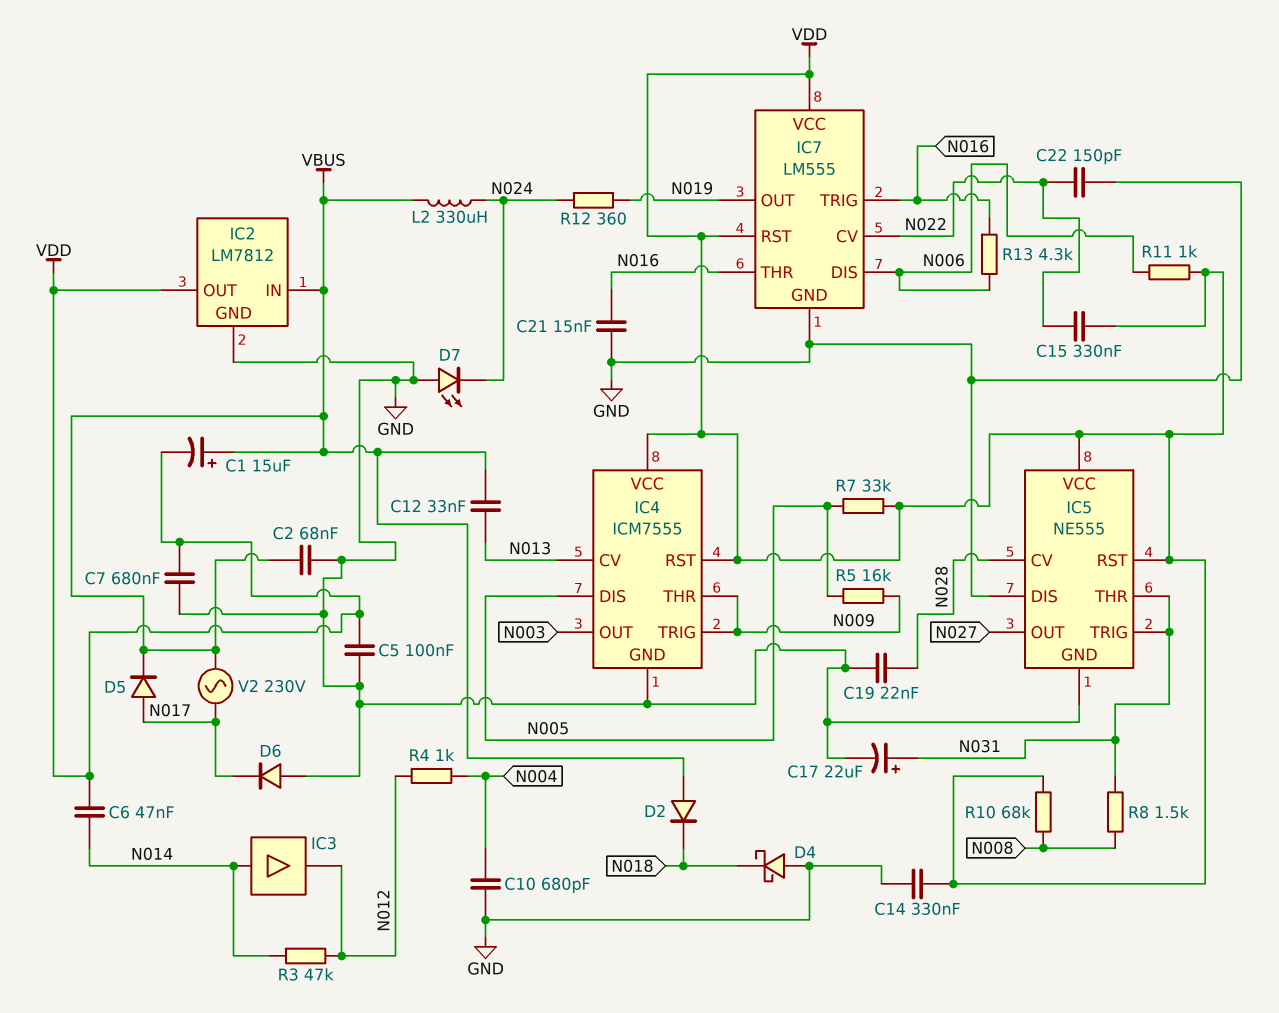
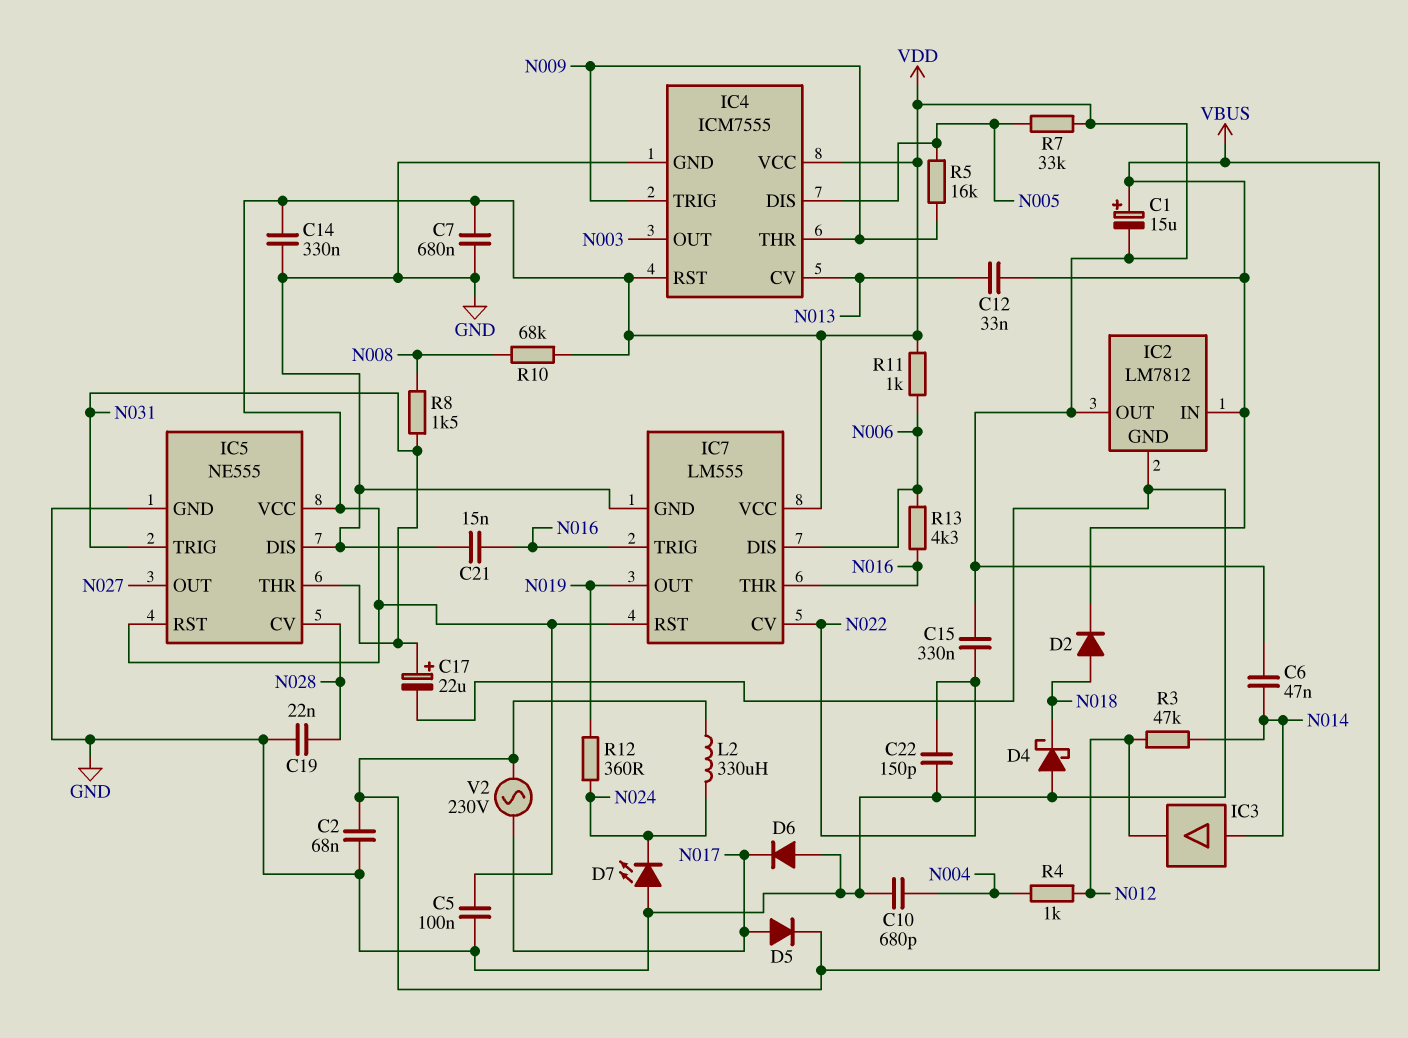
D2: diode (A VBUS, K N018) -> diode (A N018, K VBUS)

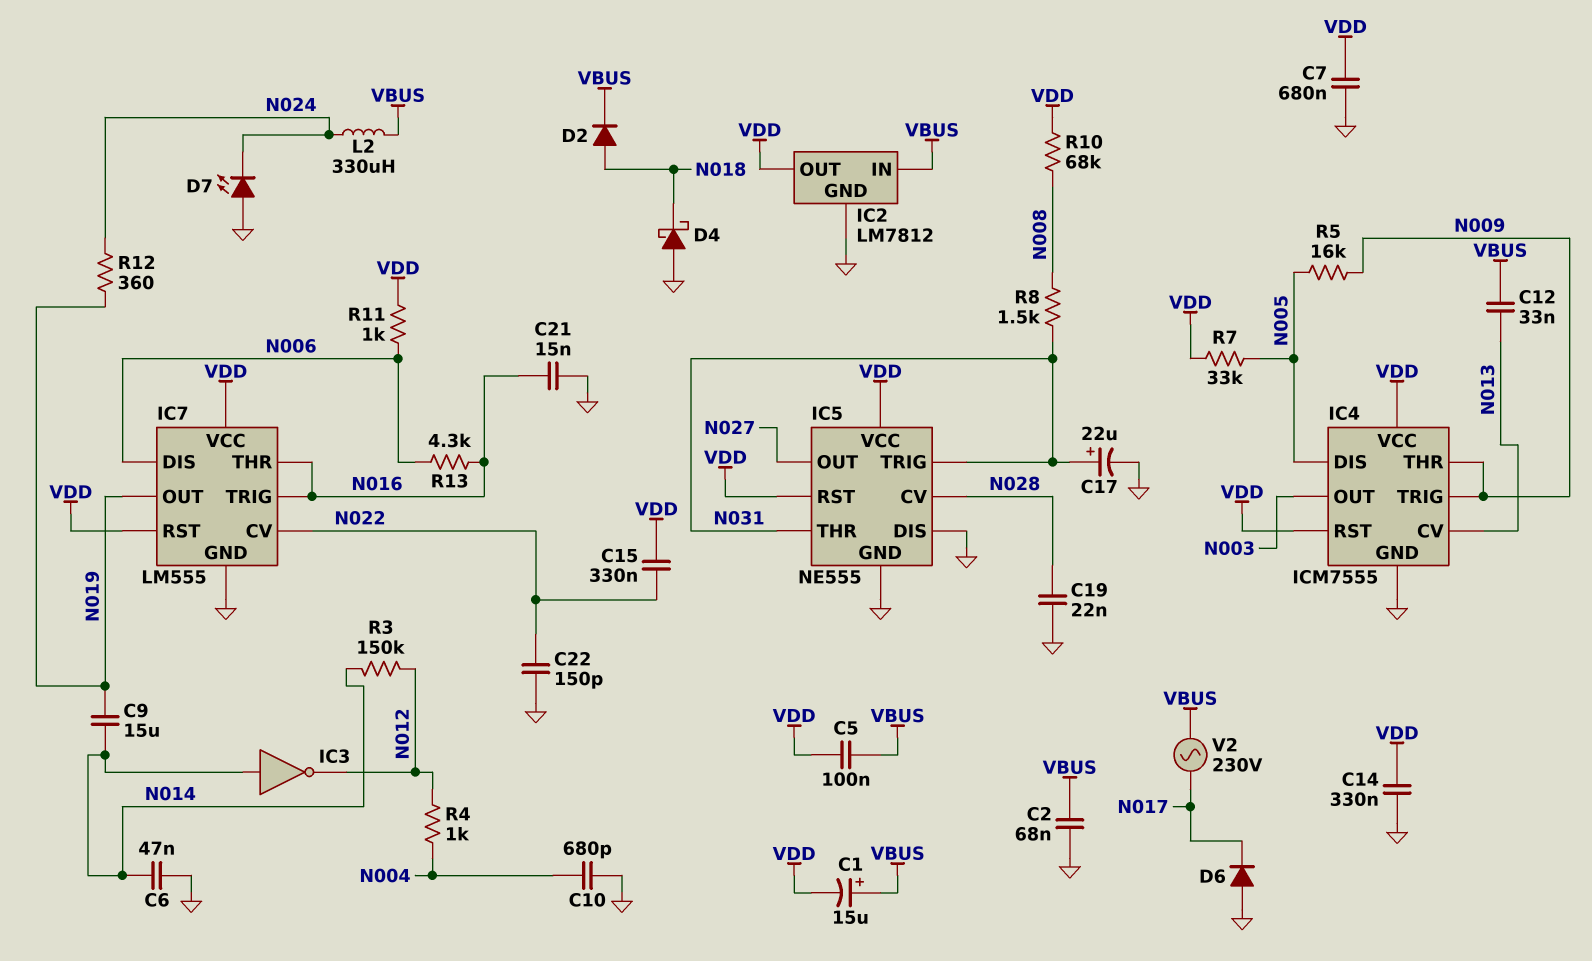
C5: 100nF (GND, VDD) -> 100nF (VBUS, VDD)
C6: 47nF (N014, VDD) -> 47nF (GND, N014)
C9: none -> 15uF (N014, N019)
D5: diode (A N017, K VBUS) -> none
IC3: buffer (in N014, out N012) -> NOT (in N014, out N012)
R3: 47k (N012, N014) -> 150k (N012, N014)

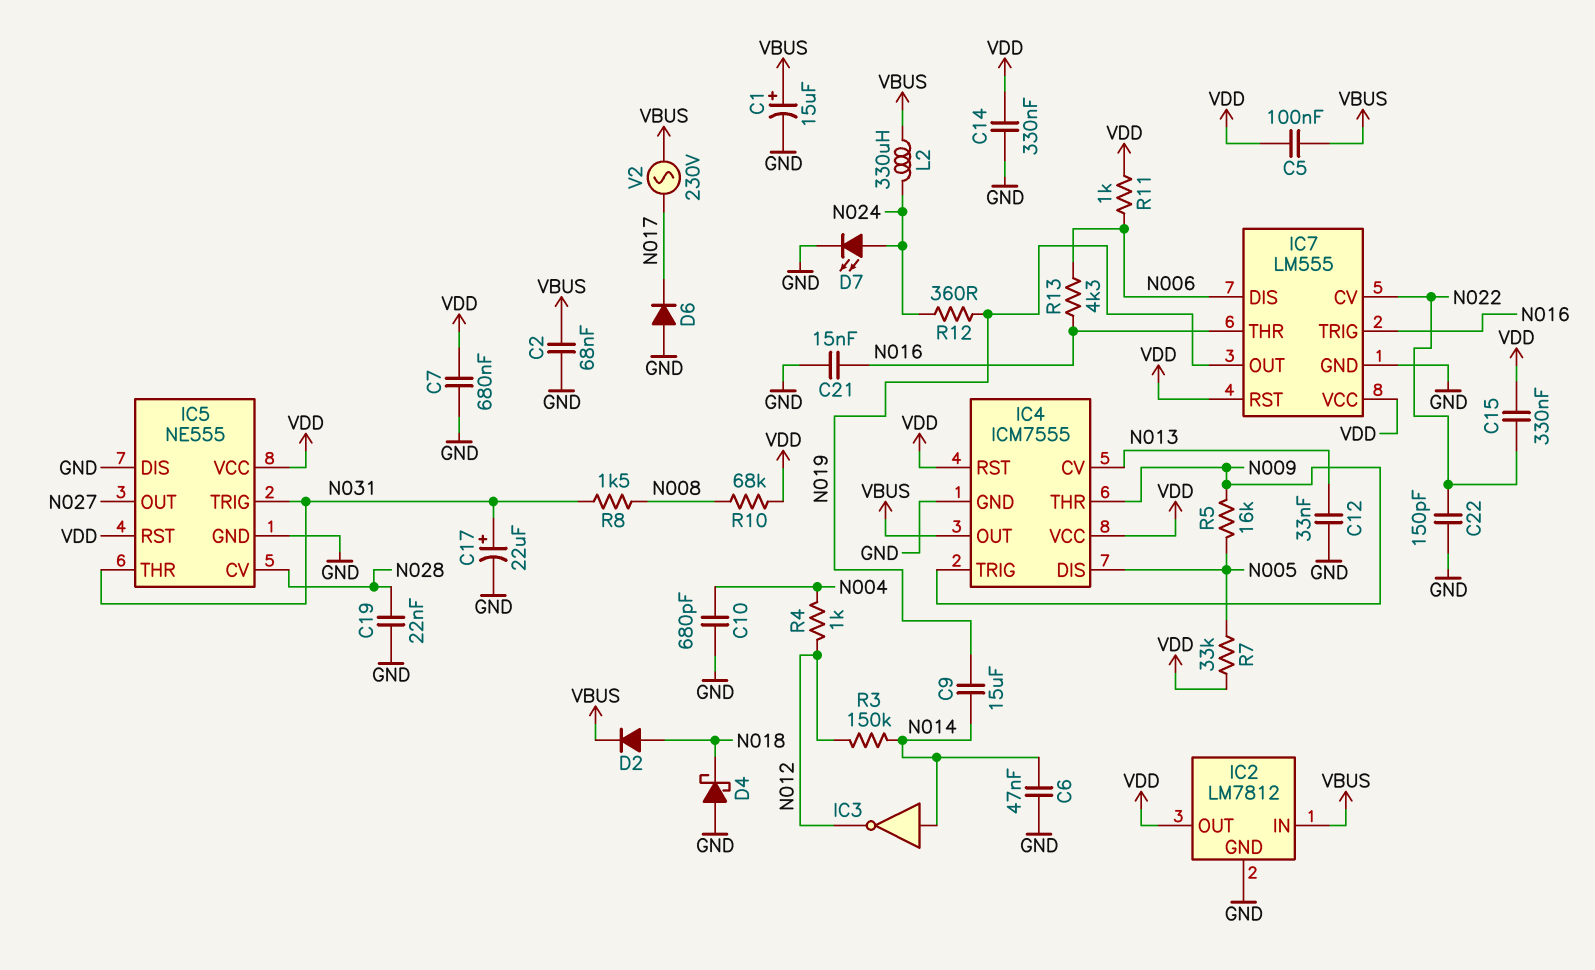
C1: 15uF (plus VBUS, minus VDD) -> 15uF (plus VBUS, minus GND)
C12: 33nF (N013, VBUS) -> 33nF (GND, N013)
D7: LED (A GND, K N024) -> LED (A N024, K GND)
IC4 pin OUT: N003 -> VBUS

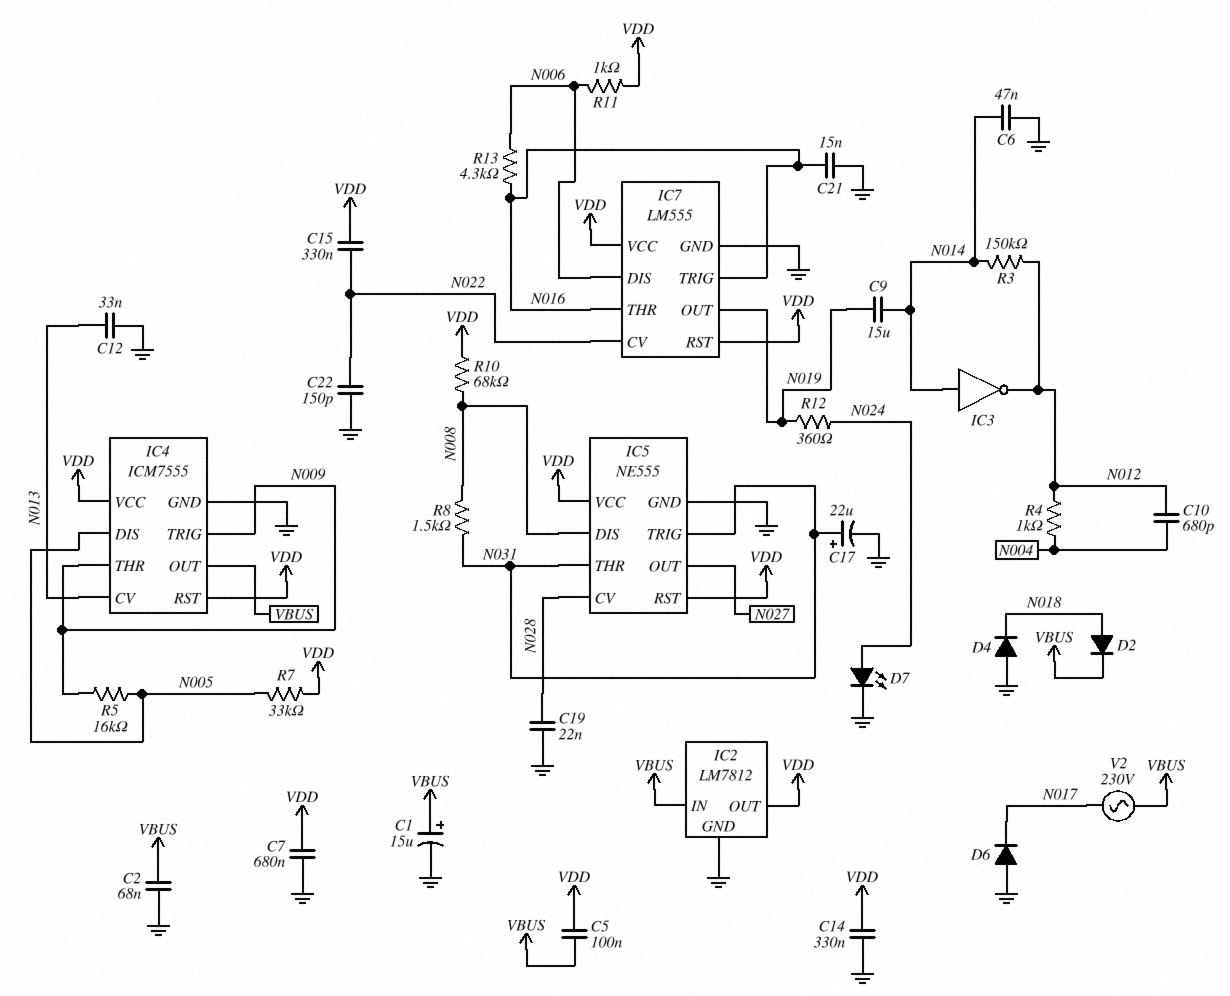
C10: 680pF (GND, N004) -> 680pF (N004, N012)
D4: schottky (A GND, K N018) -> diode (A GND, K N018)
IC5 pin DIS: GND -> N008
L2: 330uH (N024, VBUS) -> none

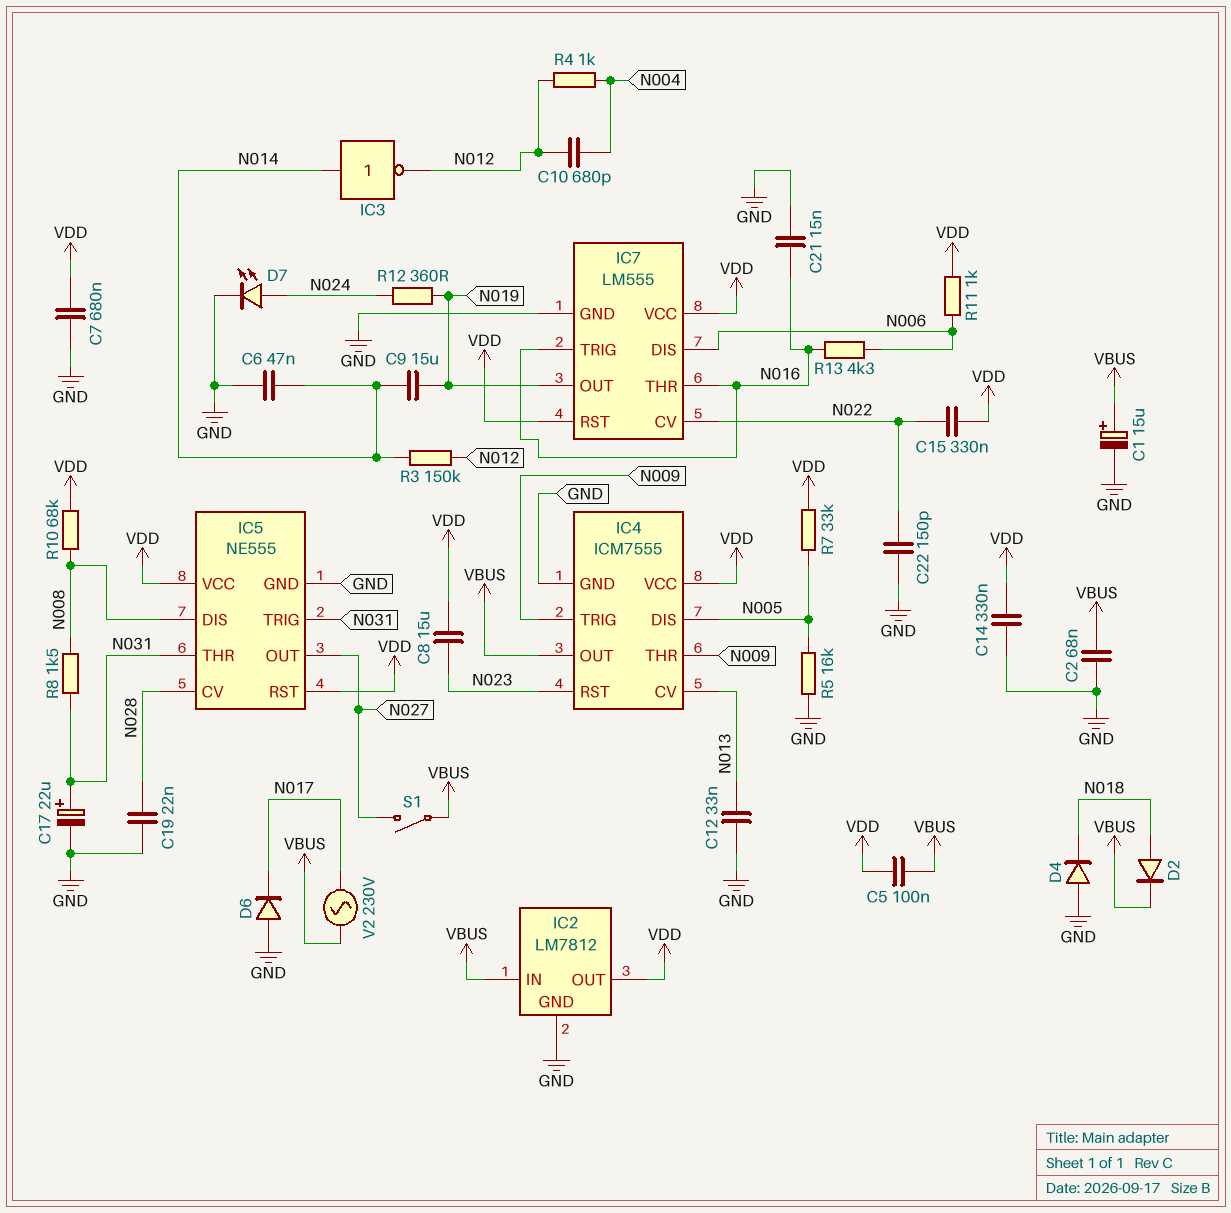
C8: none -> 15uF (N023, VDD)
IC4 pin RST: VDD -> N023
R5: 16k (N005, N009) -> 16k (GND, N005)
S1: none -> switch (N027, VBUS)

